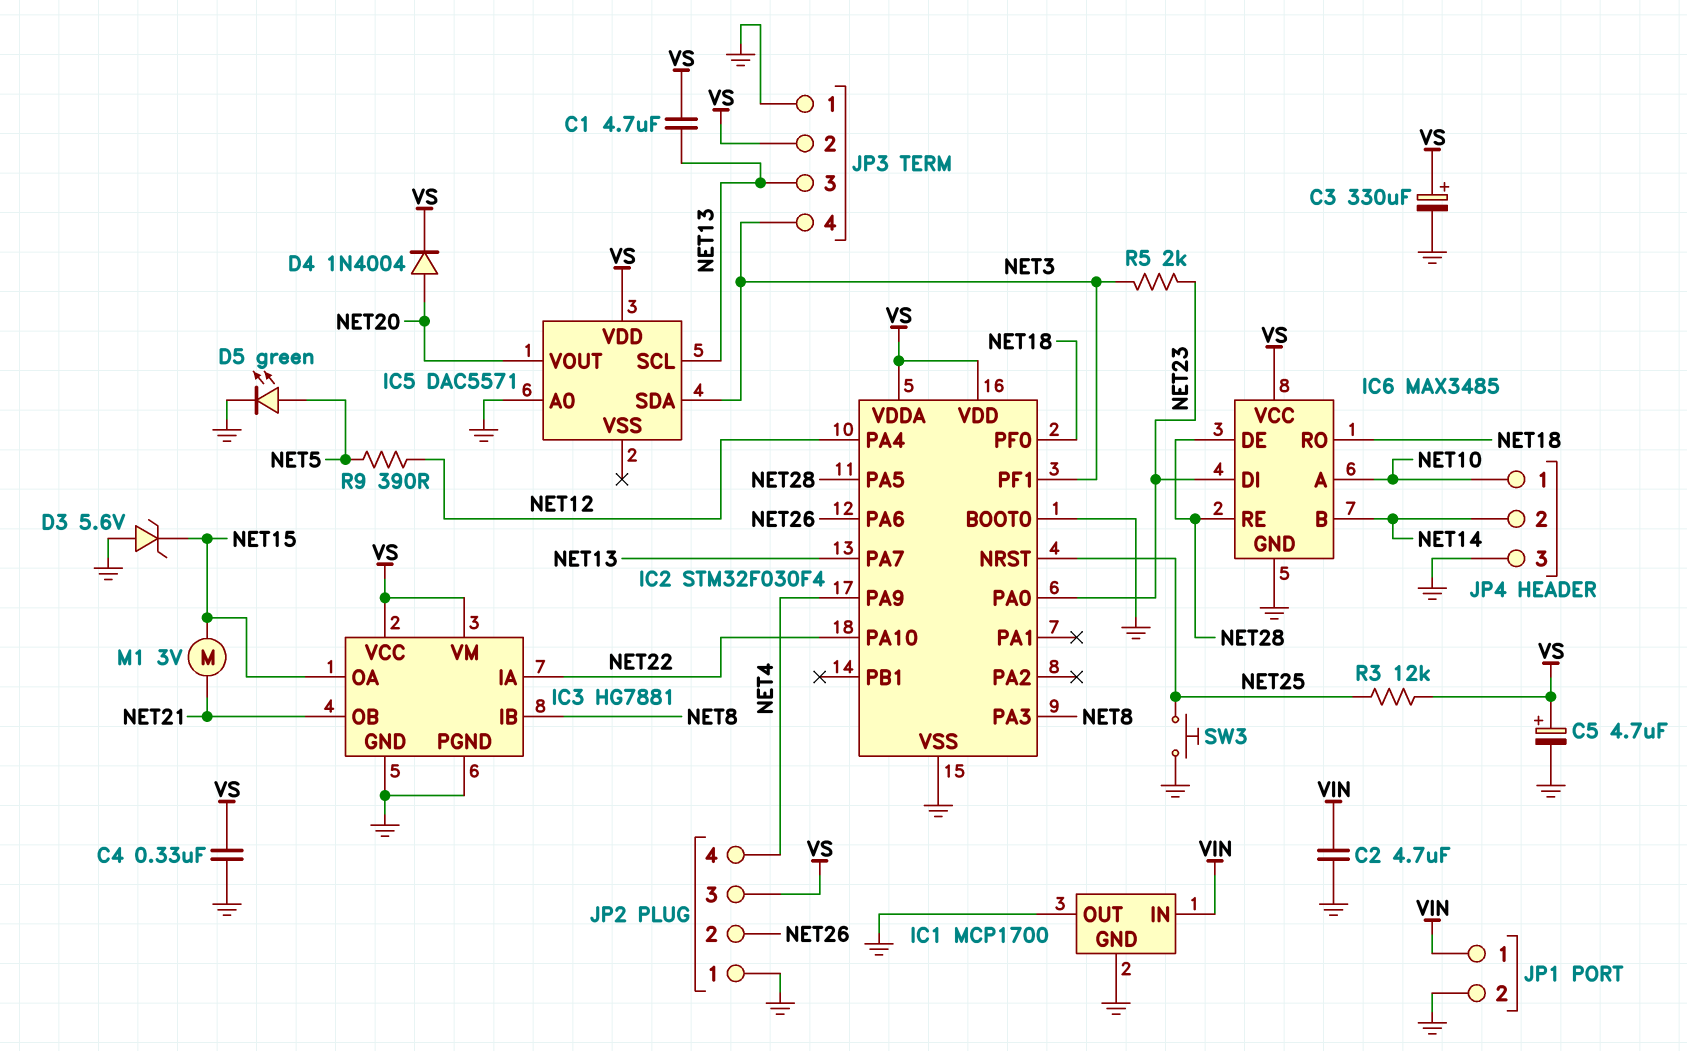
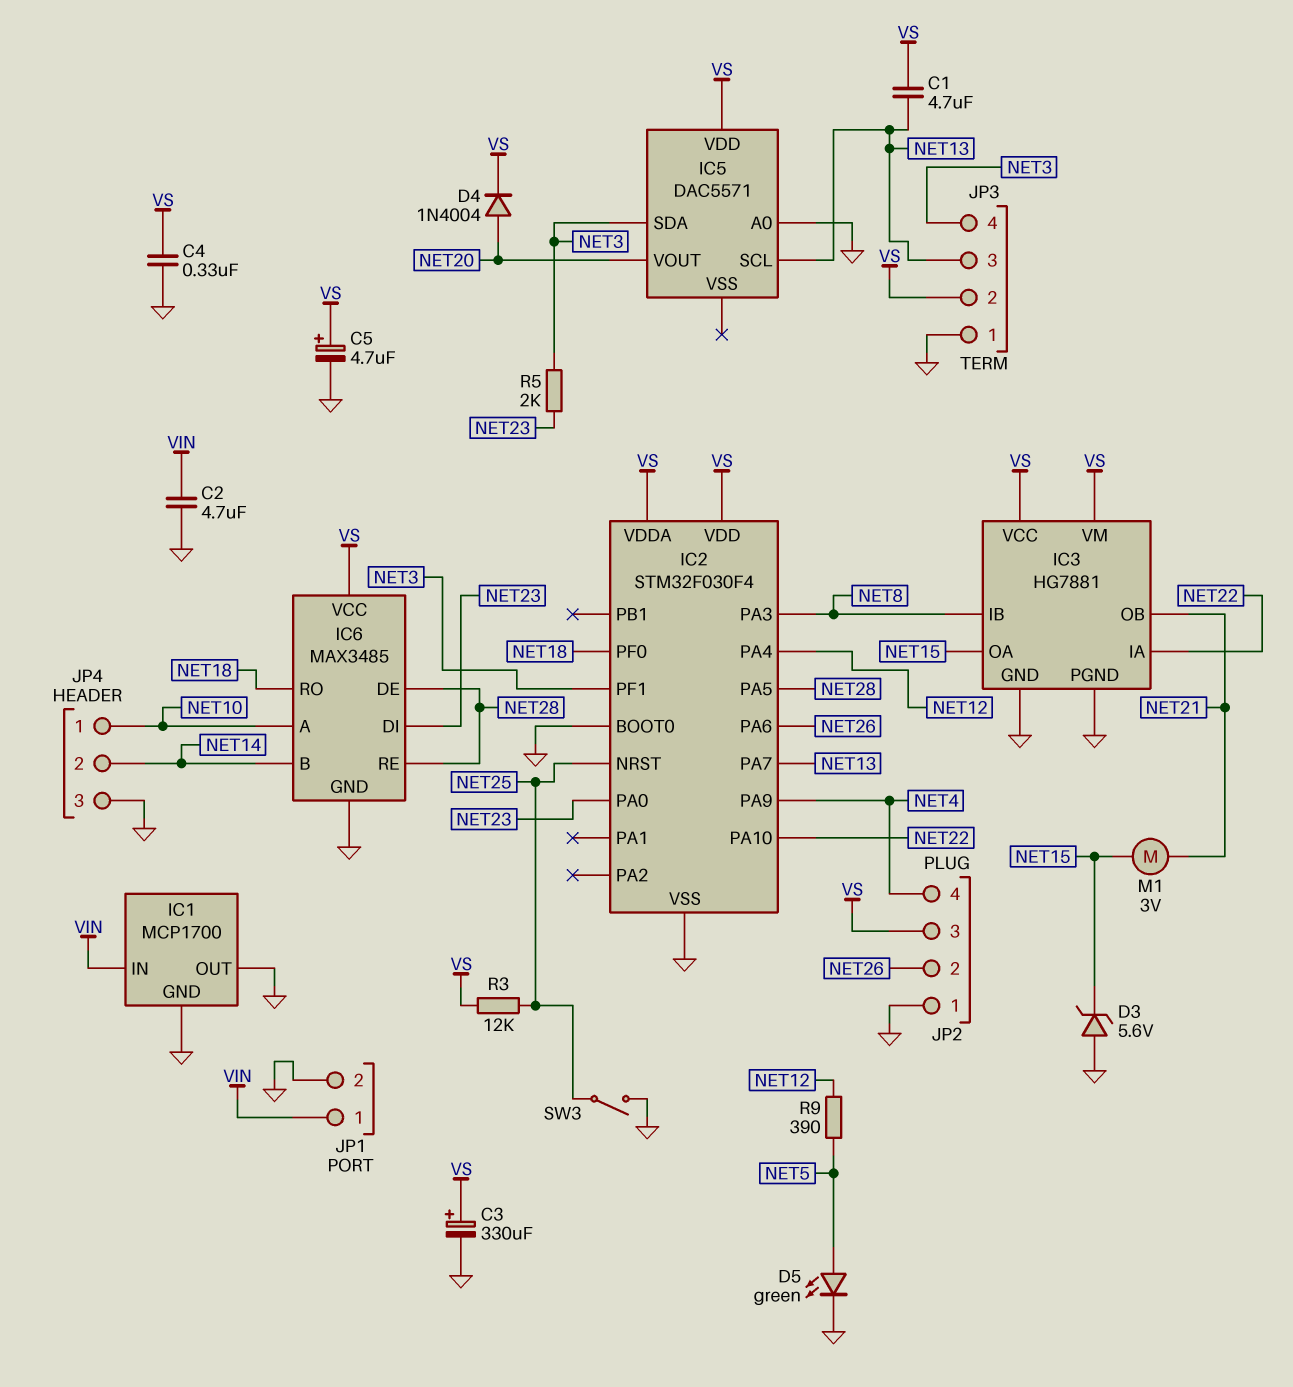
SW3: button (GND, NET25) -> switch (GND, NET25)

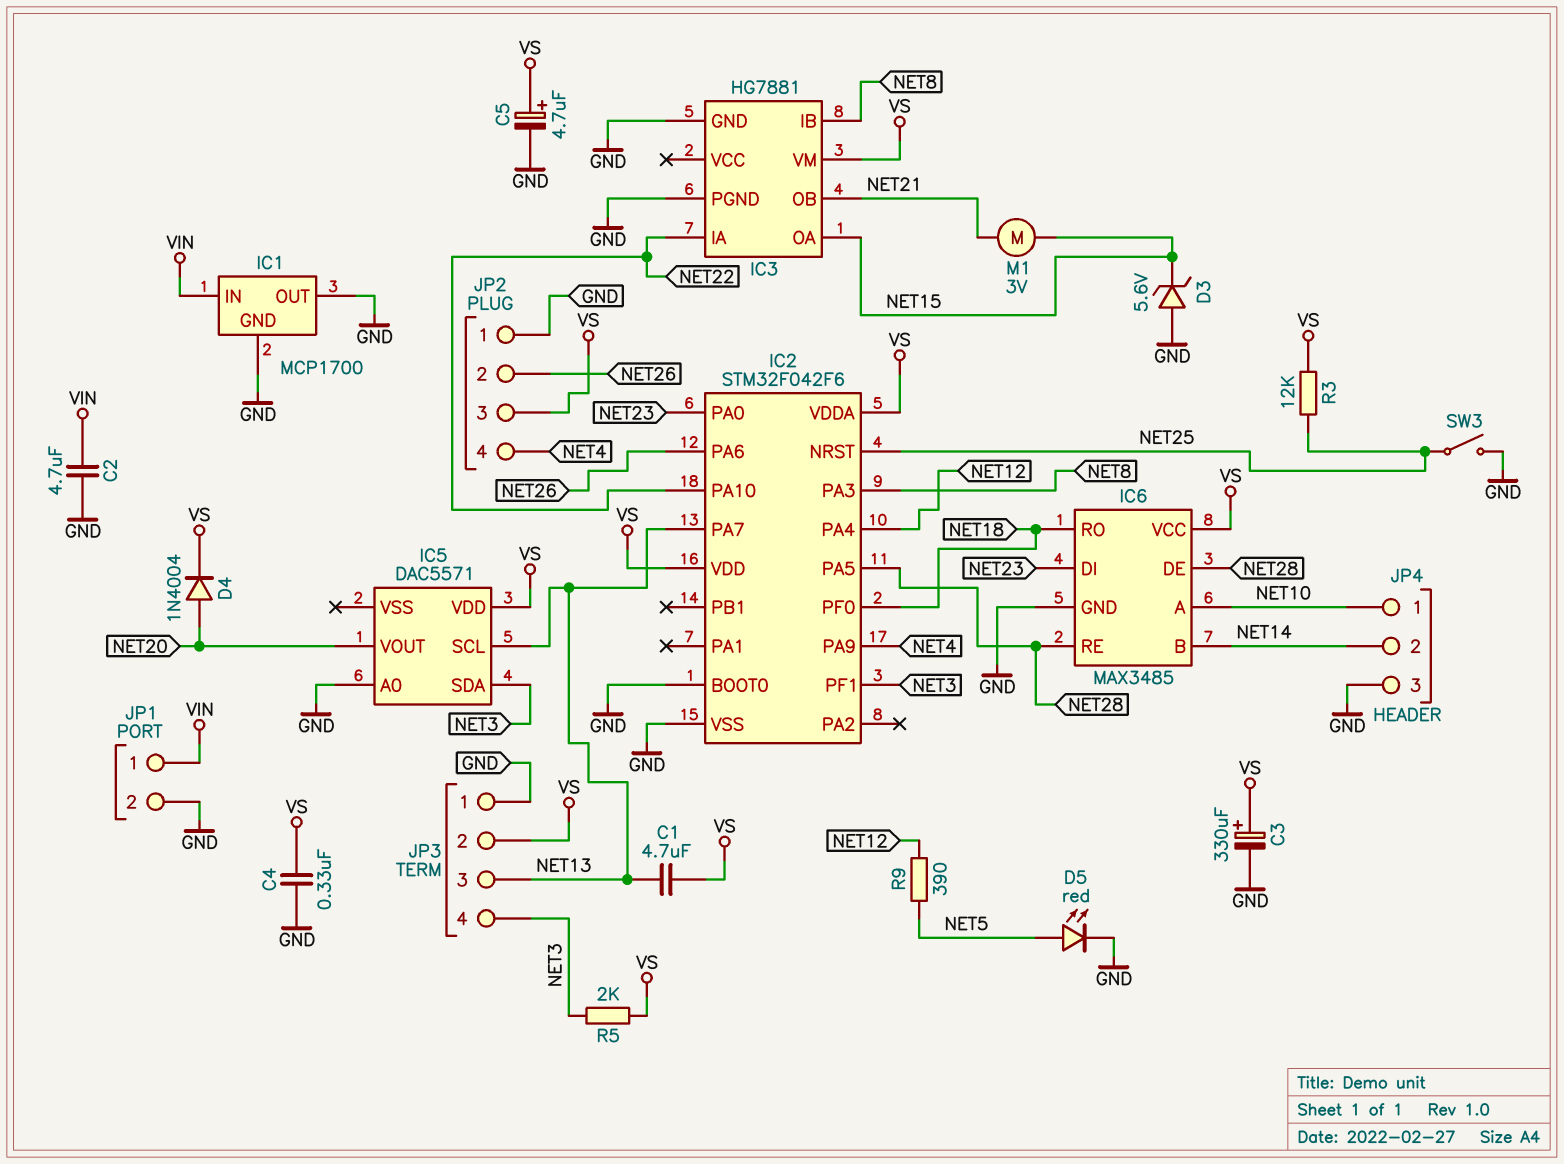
D5: LED green (A NET5, K GND) -> LED red (A NET5, K GND)
IC2: STM32F030F4 -> STM32F042F6
IC3 pin VCC: VS -> none
R5: 2k (NET3, NET23) -> 2k (NET3, VS)

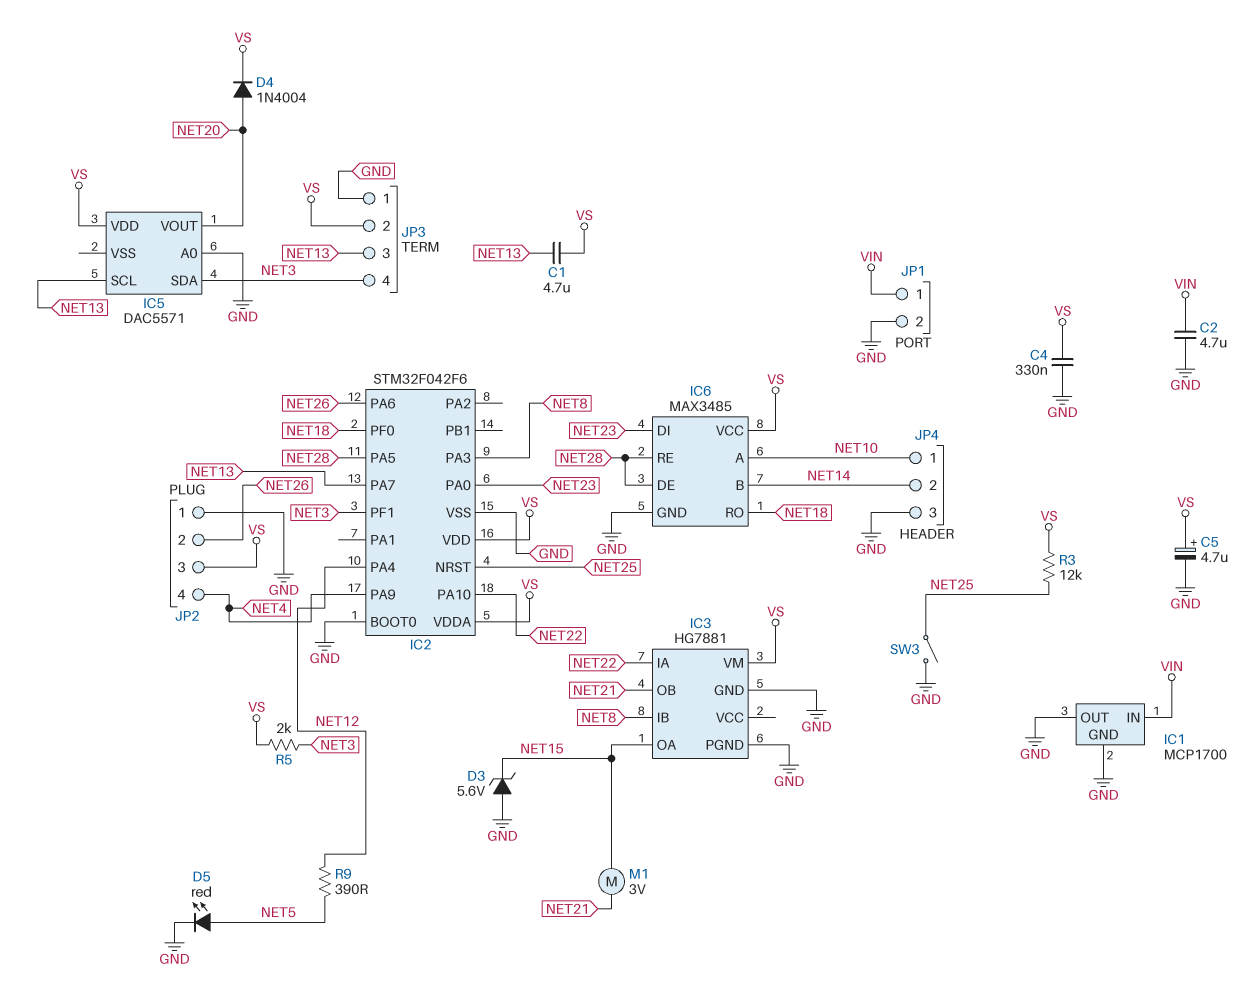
C3: 330uF (plus VS, minus GND) -> none

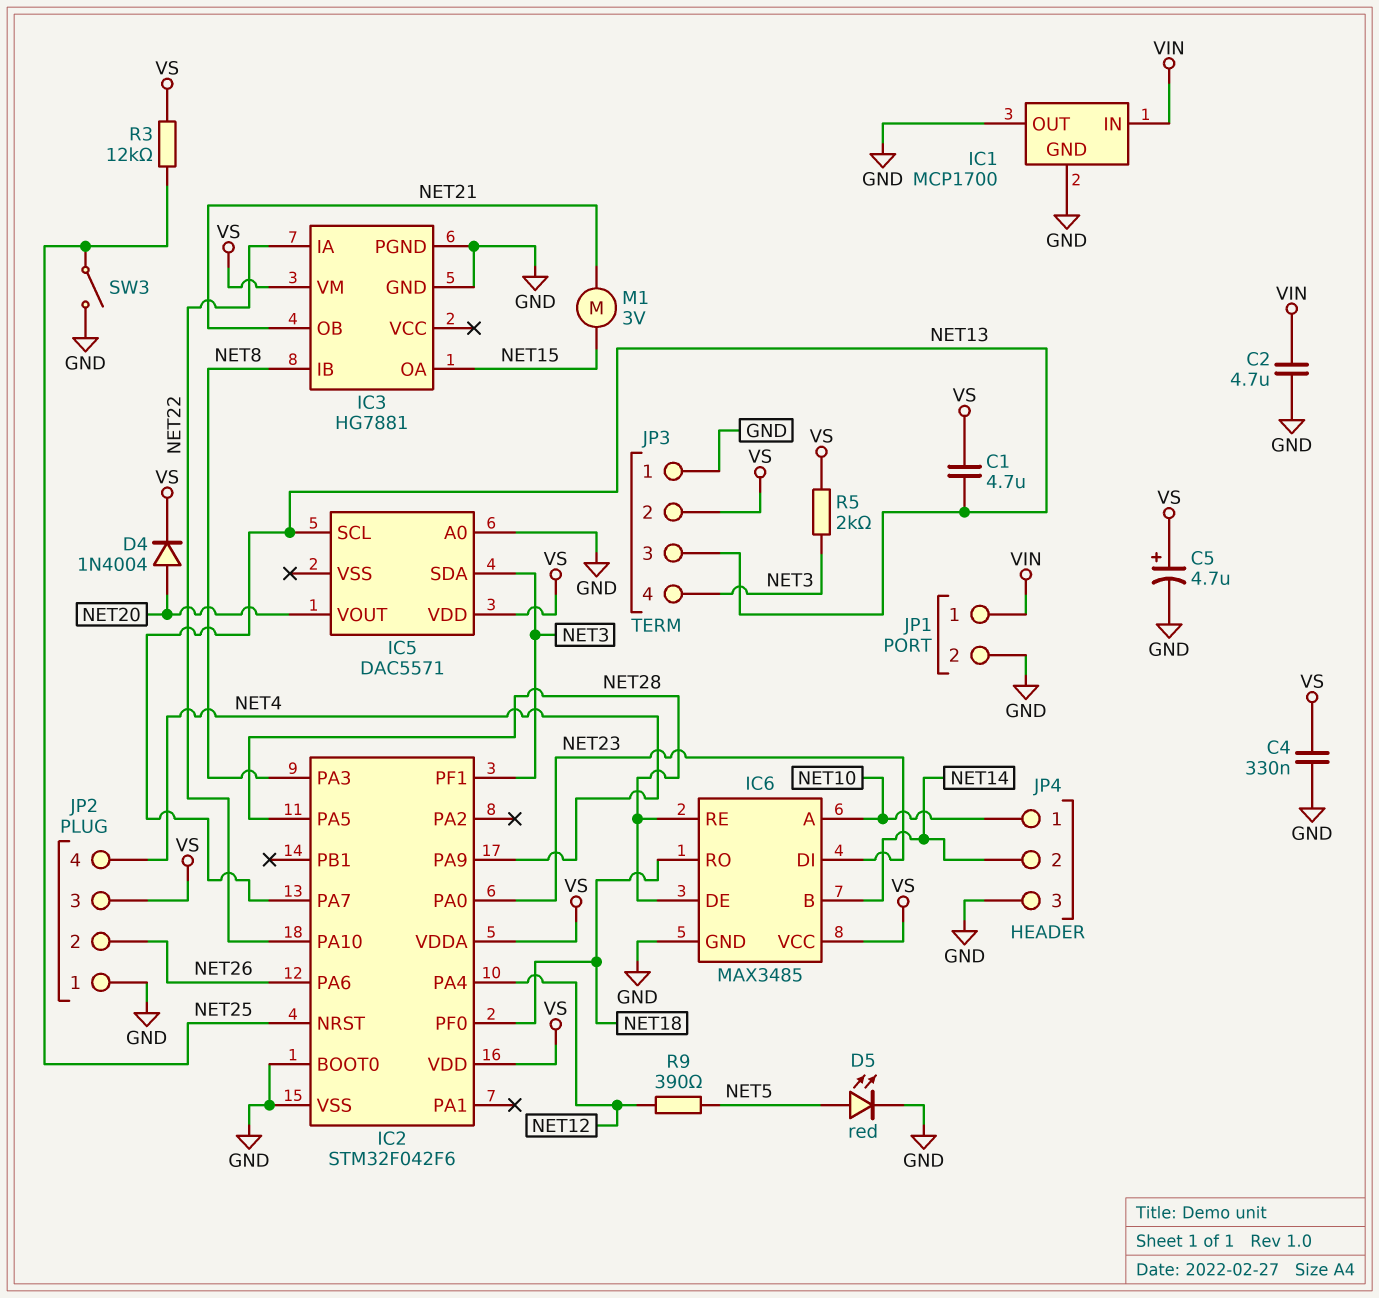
D3: zener 5.6V (A GND, K NET15) -> none

